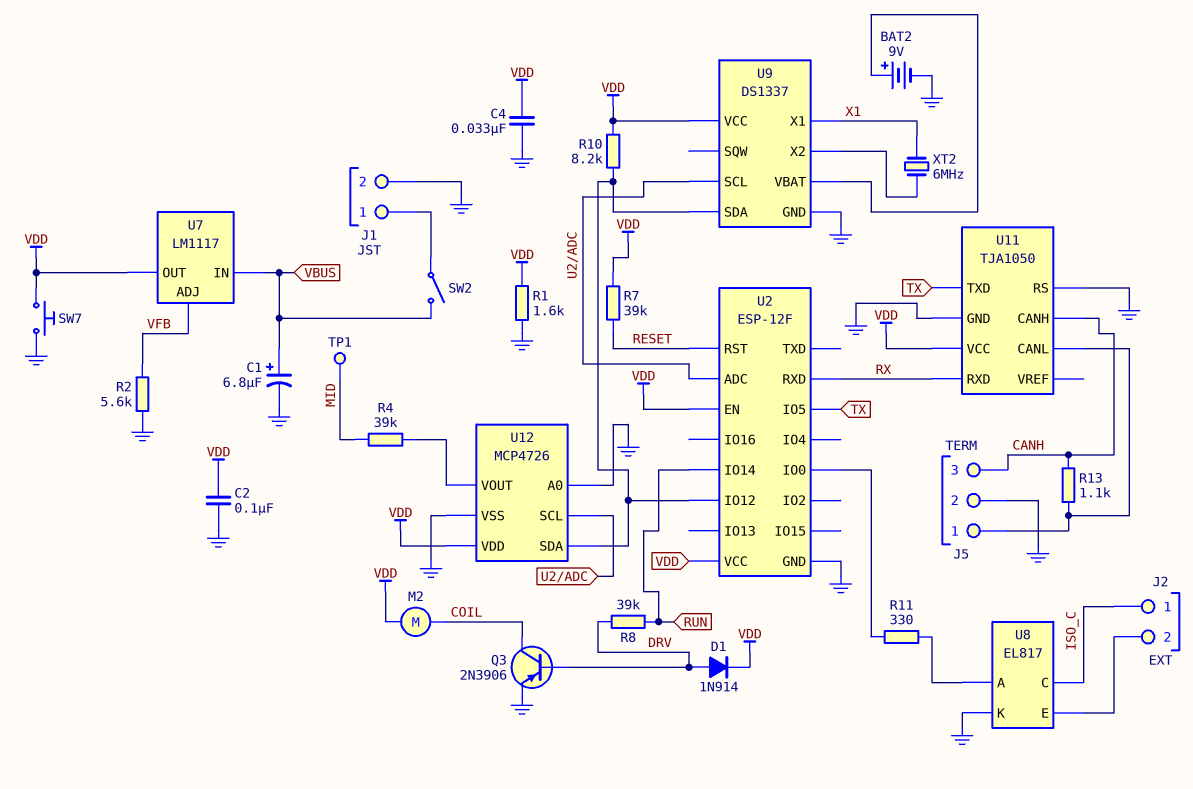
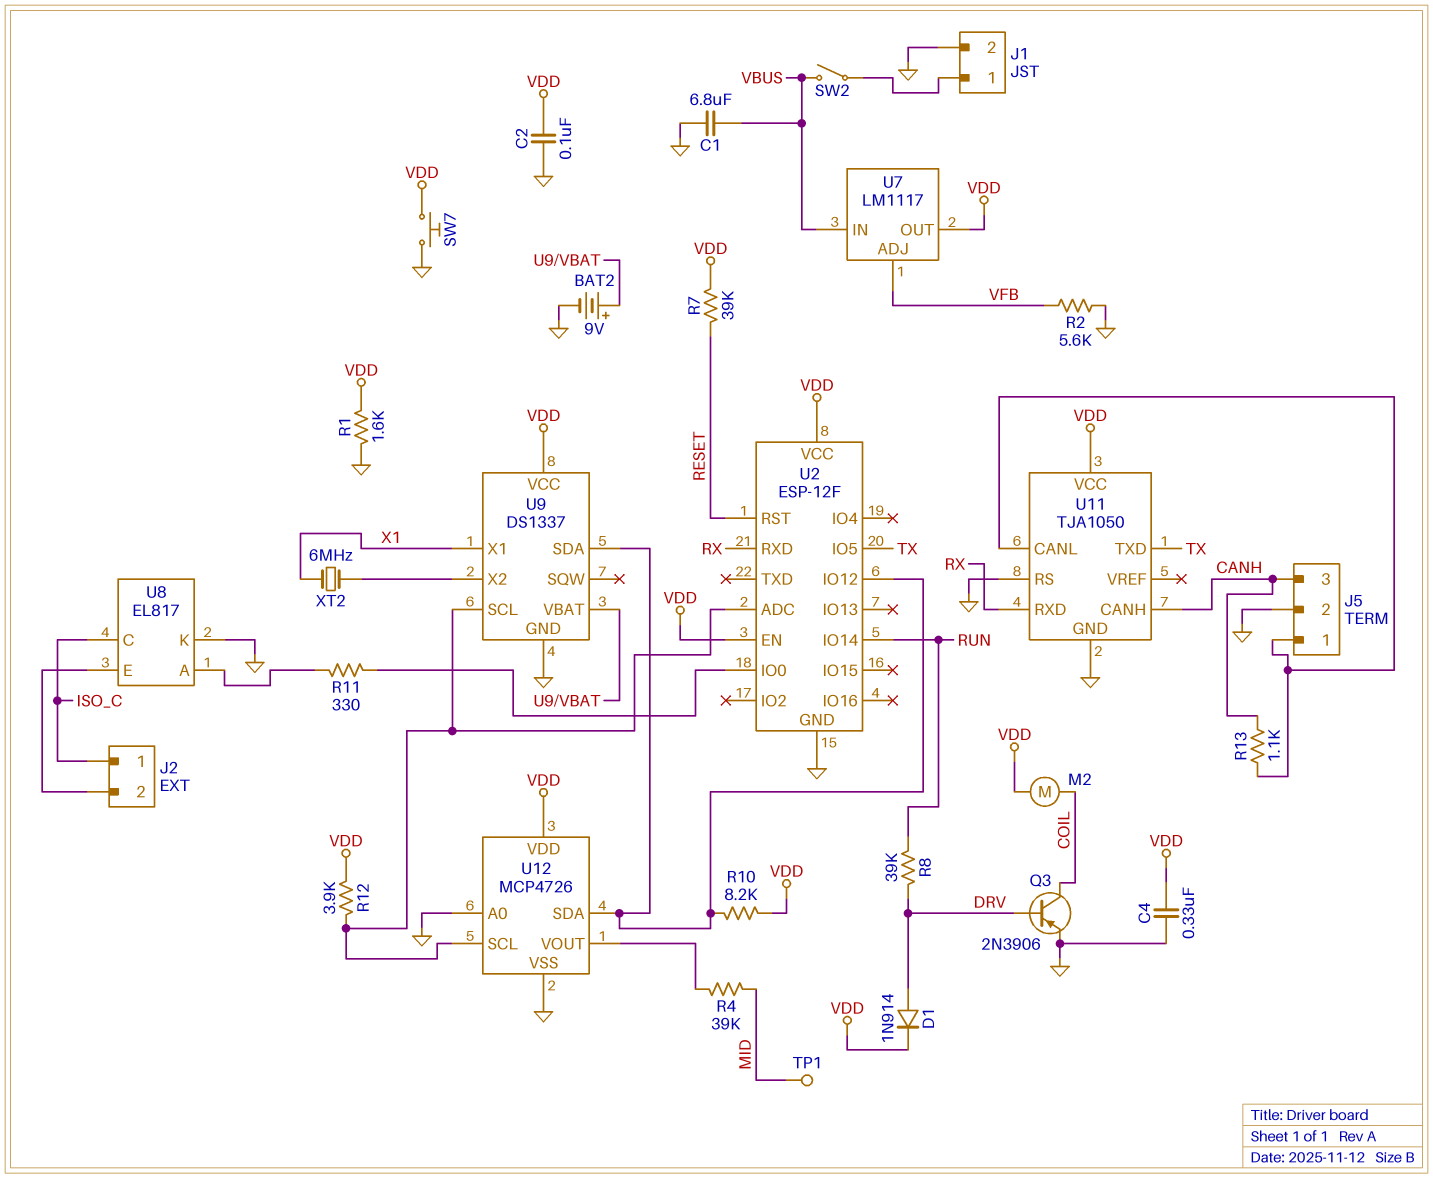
C1: 6.8uF (plus VBUS, minus GND) -> 6.8uF (GND, VBUS)
C4: 33nF (GND, VDD) -> 330nF (GND, VDD)
R12: none -> 3.9k (U2/ADC, VDD)

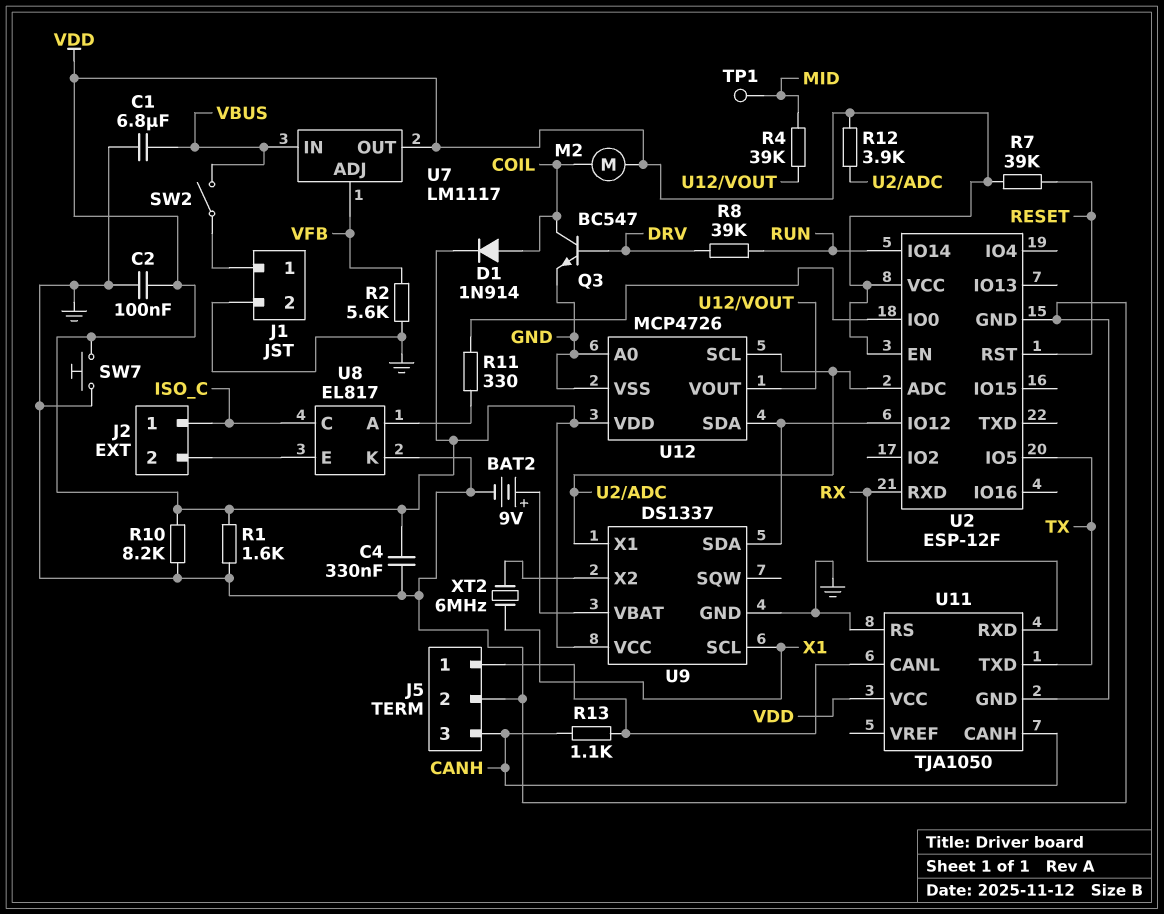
D1: diode 1N914 (A DRV, K VDD) -> diode 1N914 (A COIL, K VDD)
Q3: PNP 2N3906 (B DRV, C COIL, E GND) -> NPN BC547 (B DRV, C COIL, E GND)
R10: 8.2k (U2/IO12, VDD) -> 8.2k (GND, VDD)
U9 pin SCL: U2/ADC -> X1
U9 pin X1: X1 -> U2/ADC

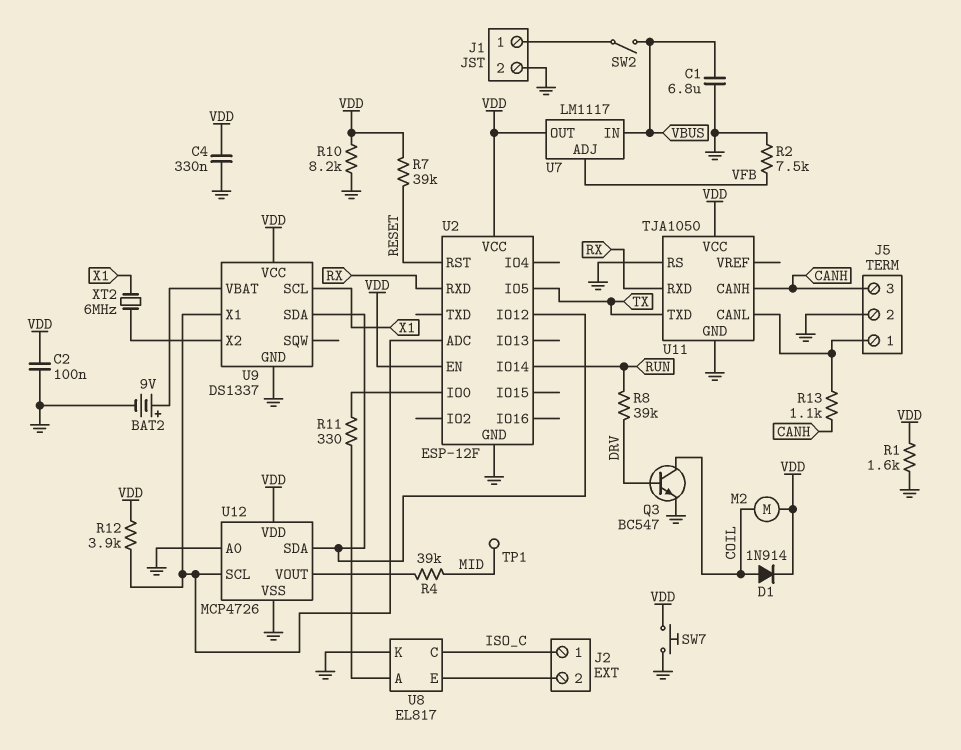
R2: 5.6k (GND, VFB) -> 7.5k (GND, VFB)

